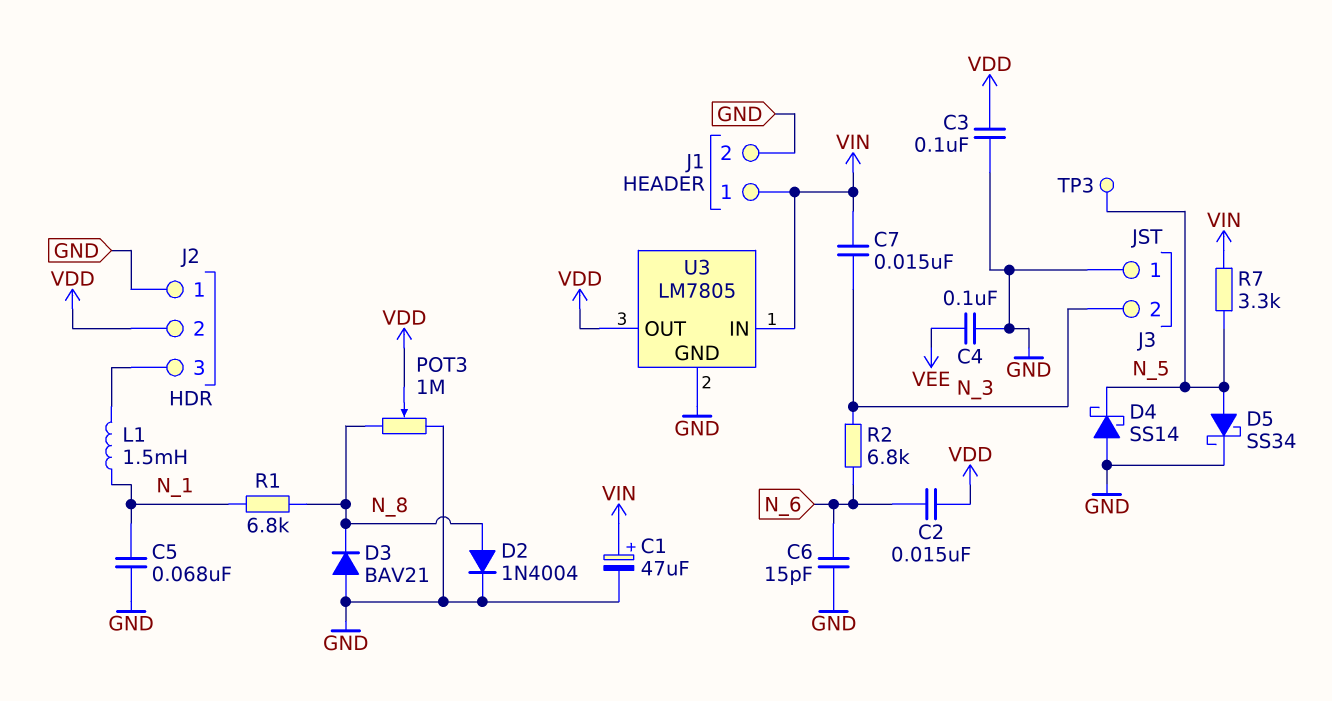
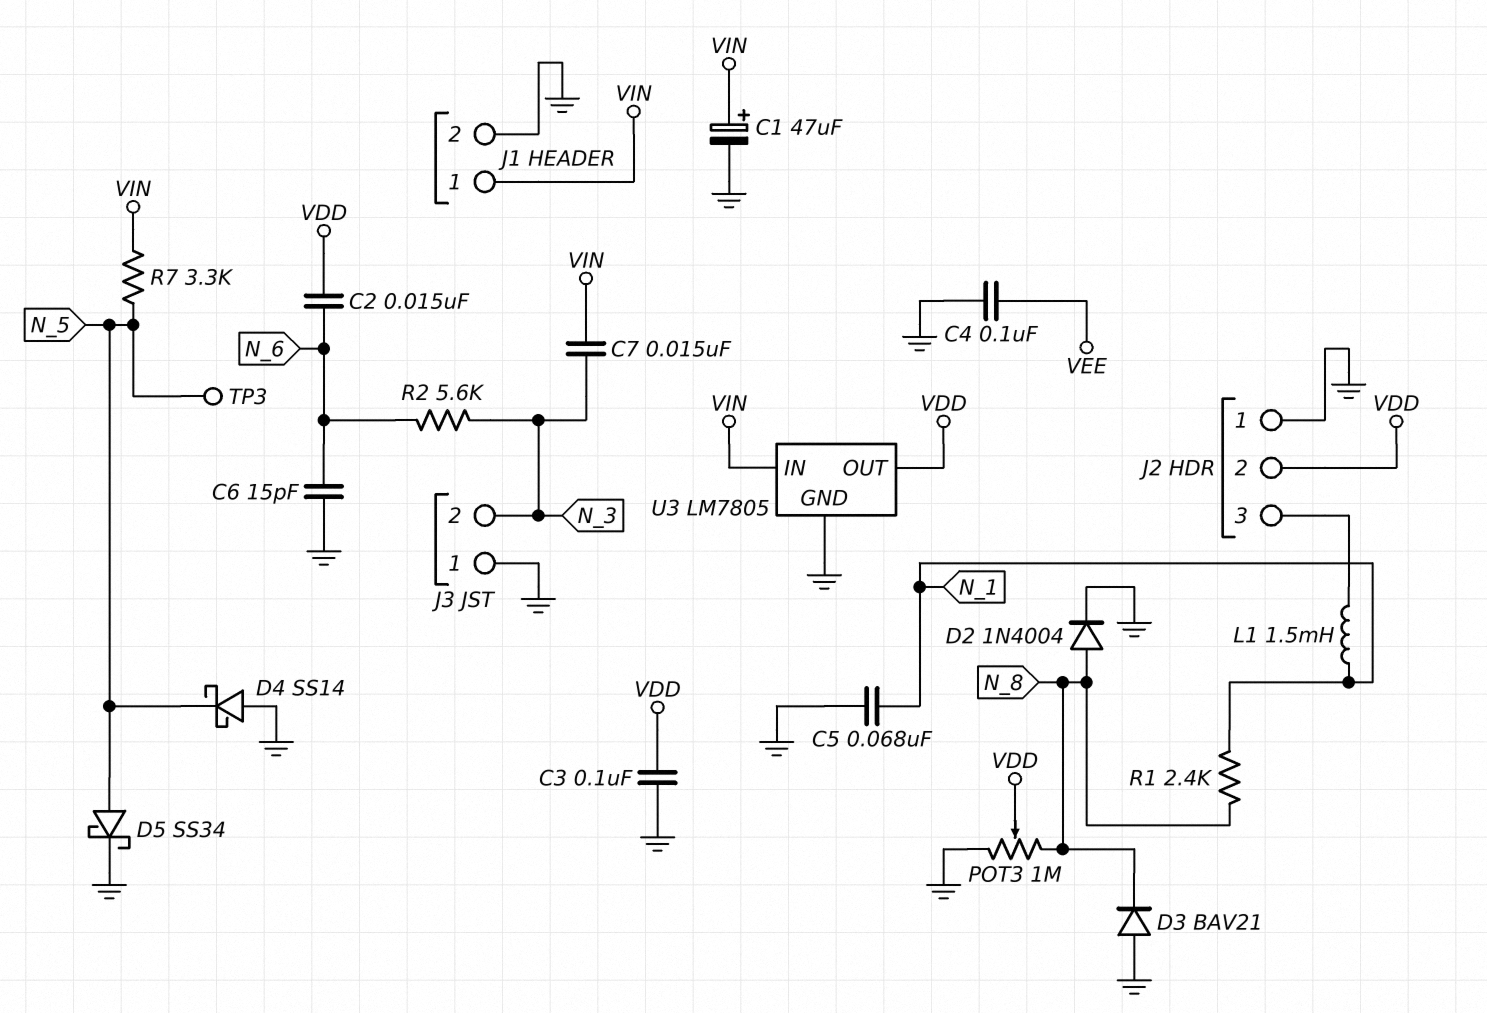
R1: 6.8k (N_1, N_8) -> 2.4k (N_1, N_8)
R2: 6.8k (N_3, N_6) -> 5.6k (N_3, N_6)

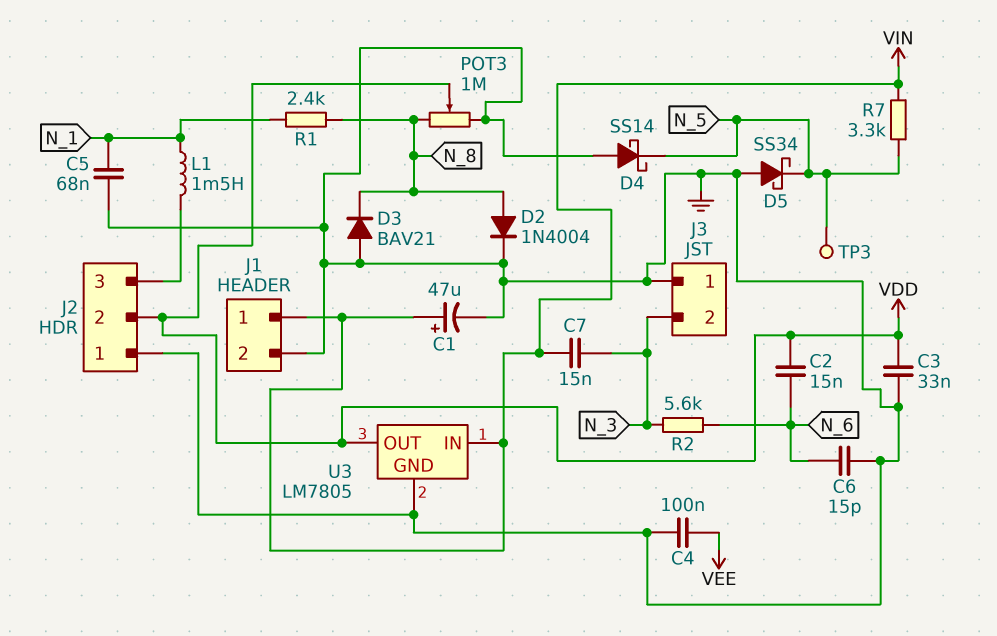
C3: 100nF (GND, VDD) -> 33nF (GND, VDD)
D5: schottky SS34 (A N_5, K GND) -> schottky SS34 (A GND, K N_5)

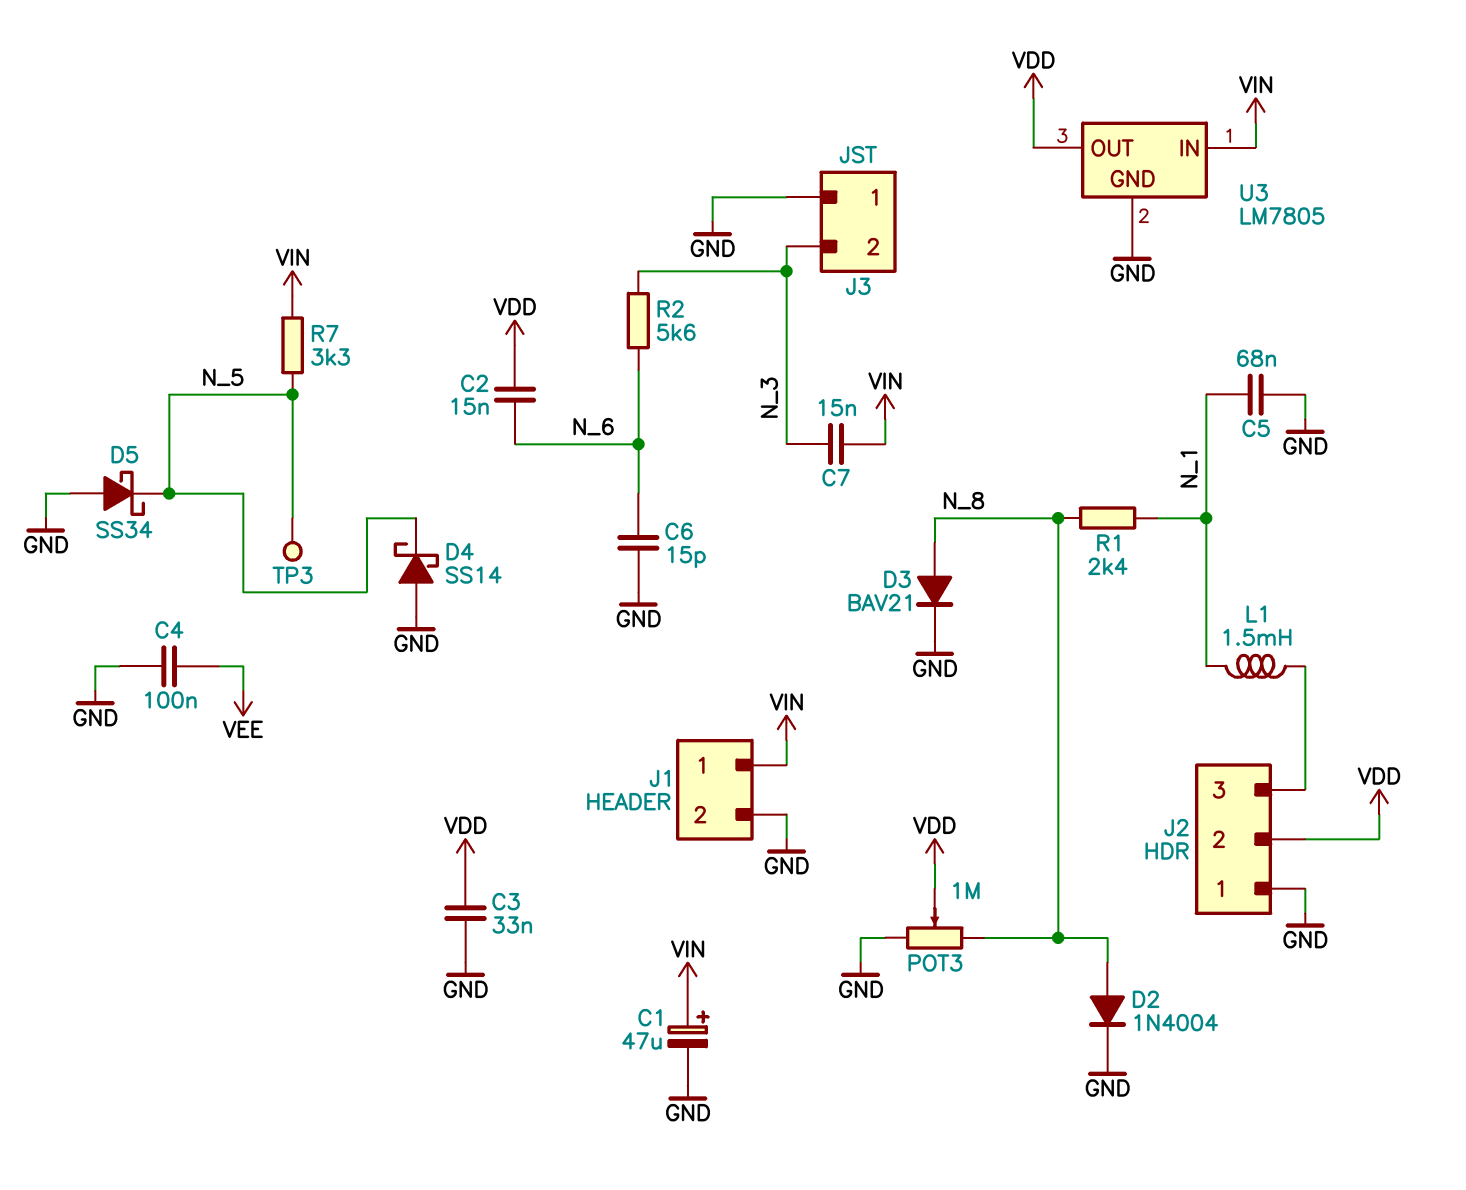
D3: diode BAV21 (A GND, K N_8) -> diode BAV21 (A N_8, K GND)

